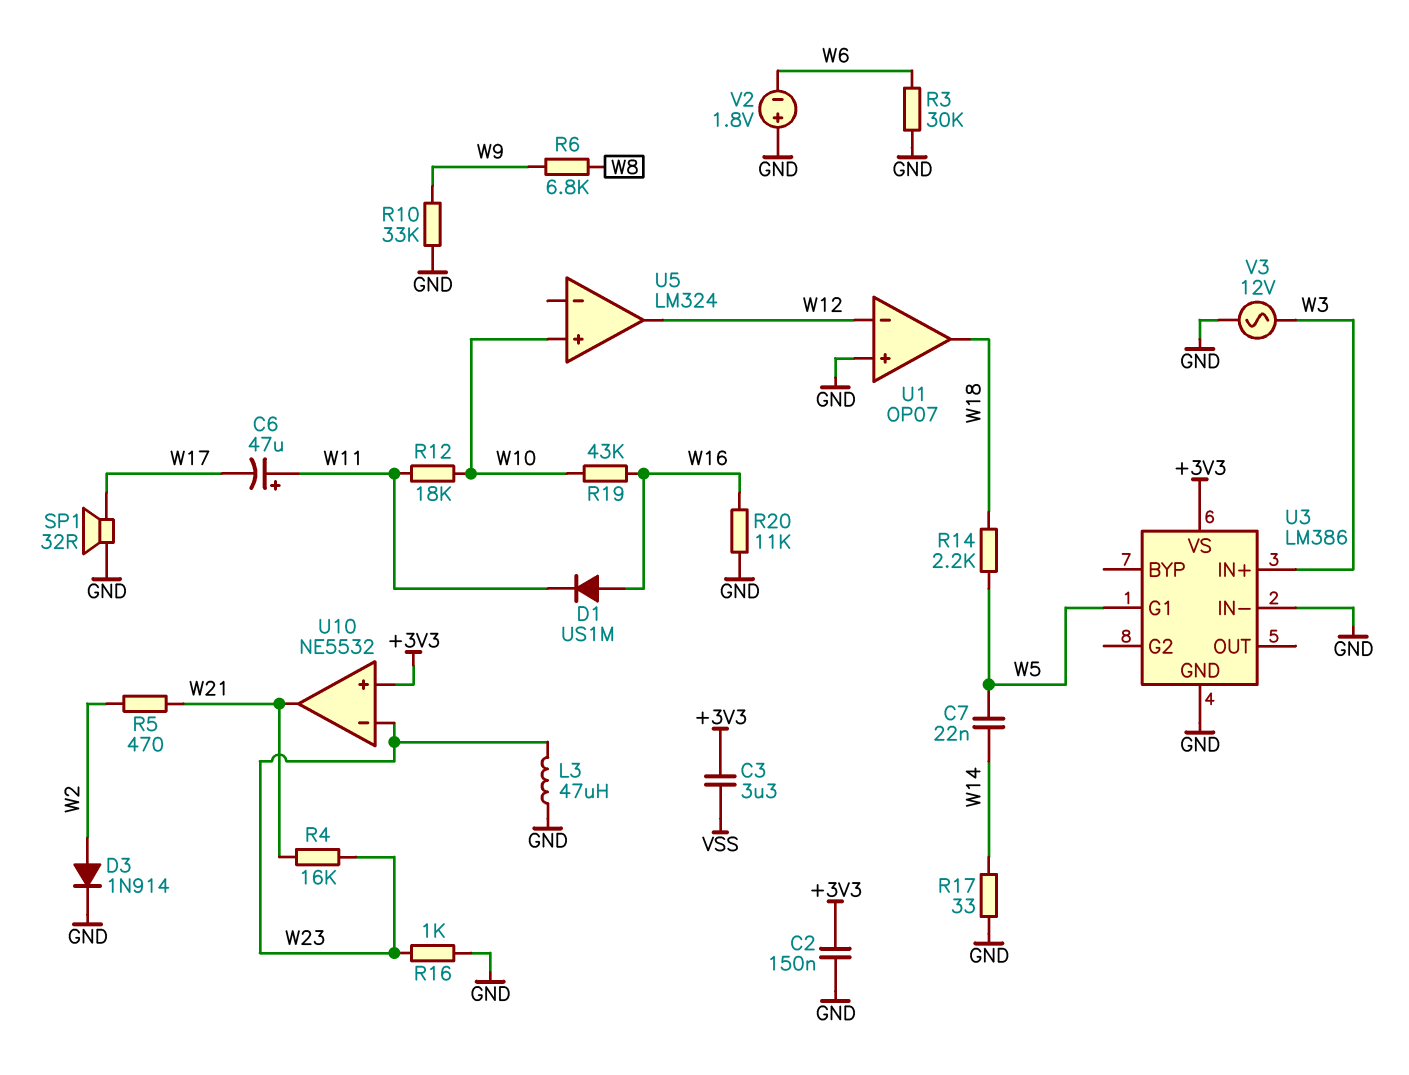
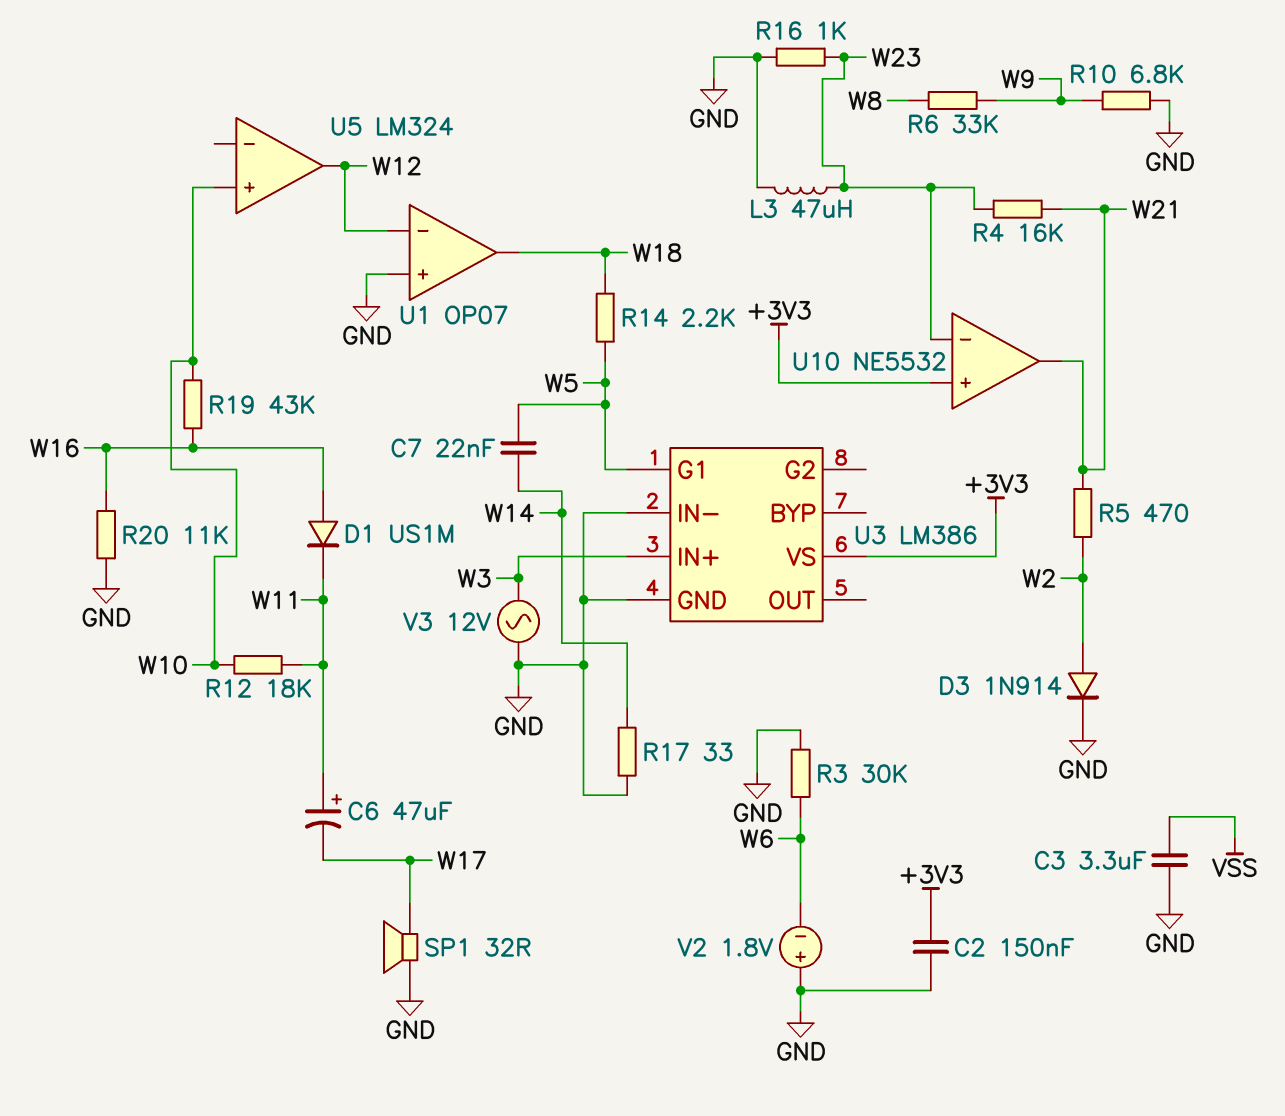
C3: 3.3uF (+3V3, VSS) -> 3.3uF (GND, VSS)
R6: 6.8k (W8, W9) -> 33k (W8, W9)
R10: 33k (GND, W9) -> 6.8k (GND, W9)

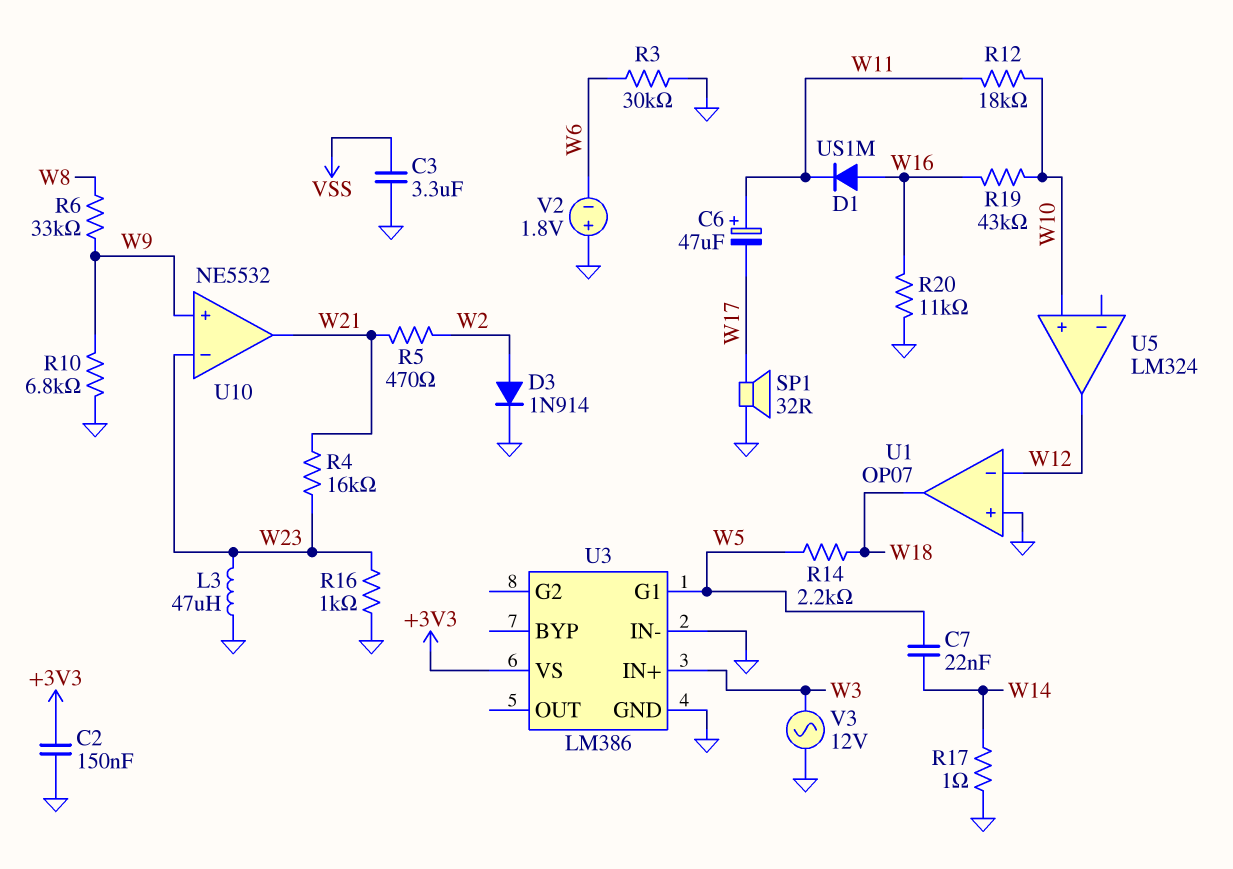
R17: 33 (GND, W14) -> 1 (GND, W14)
U10 pin in+: +3V3 -> W9

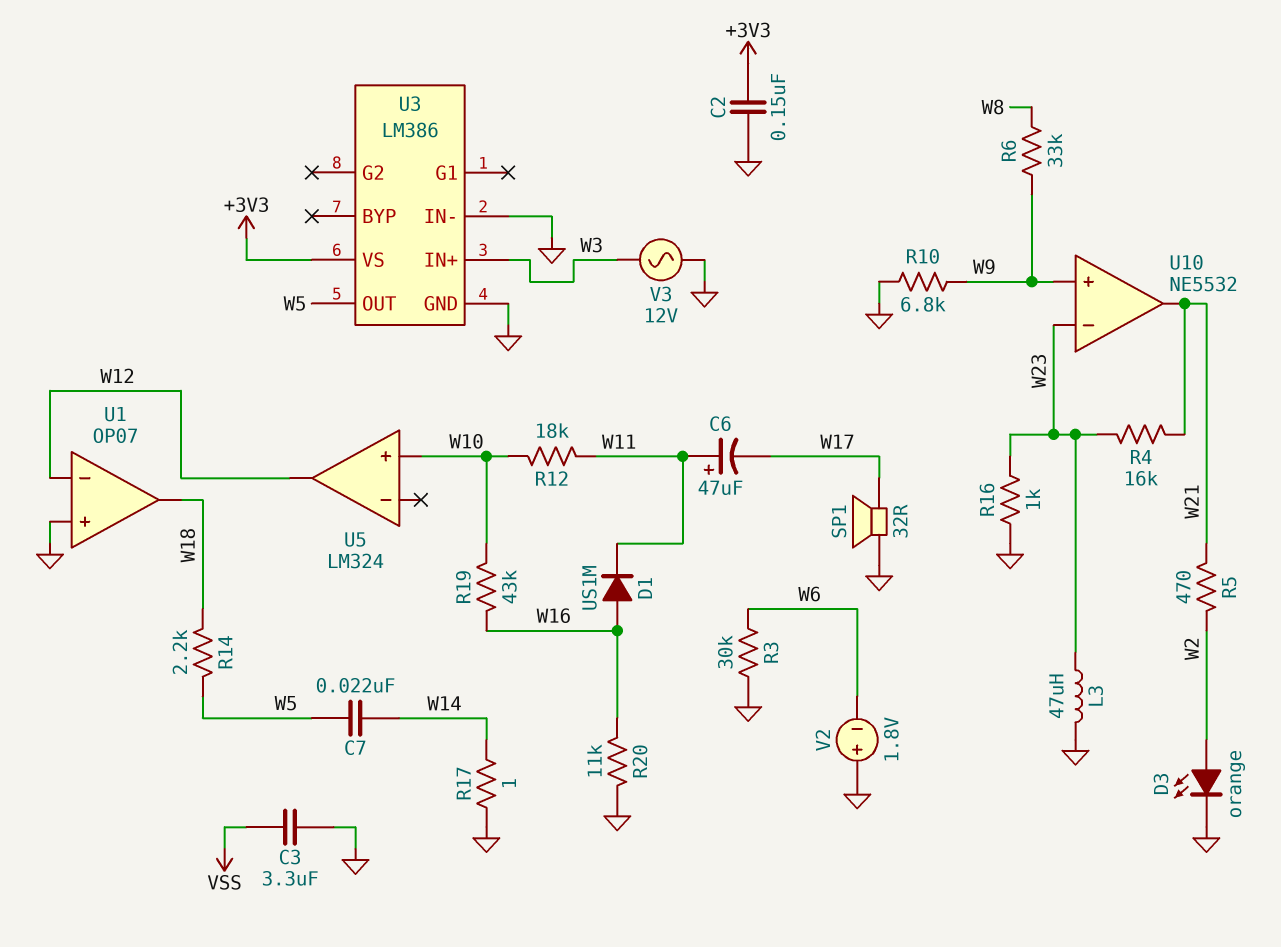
D3: diode 1N914 (A W2, K GND) -> LED orange (A W2, K GND)
U3 pin G1: W5 -> none
U3 pin OUT: none -> W5

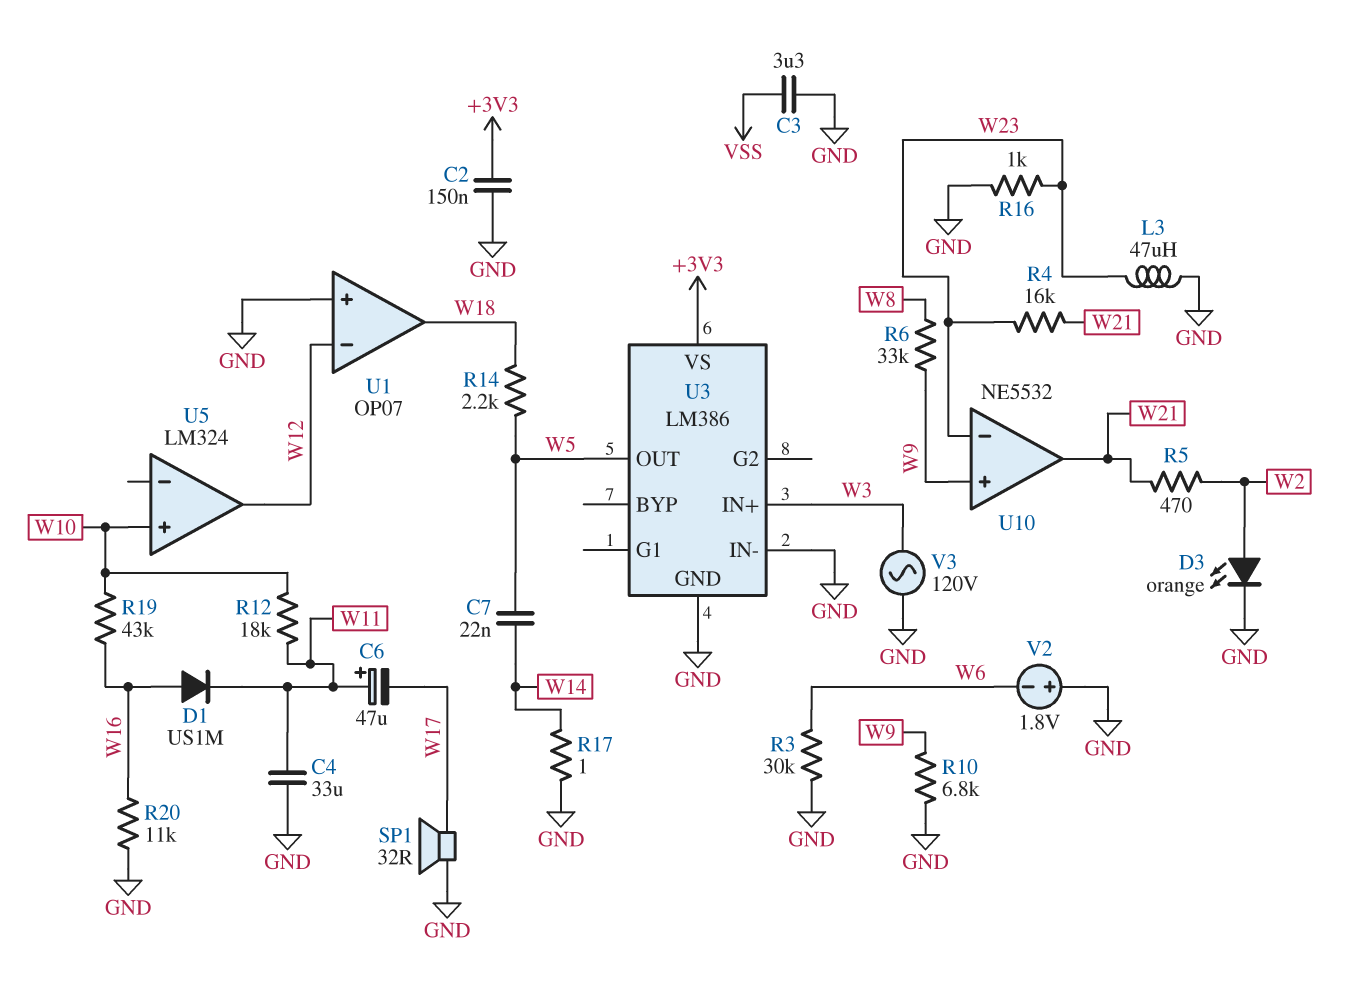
C4: none -> 33uF (GND, W11)
V3: AC 12V (GND, W3) -> AC 120V (GND, W3)

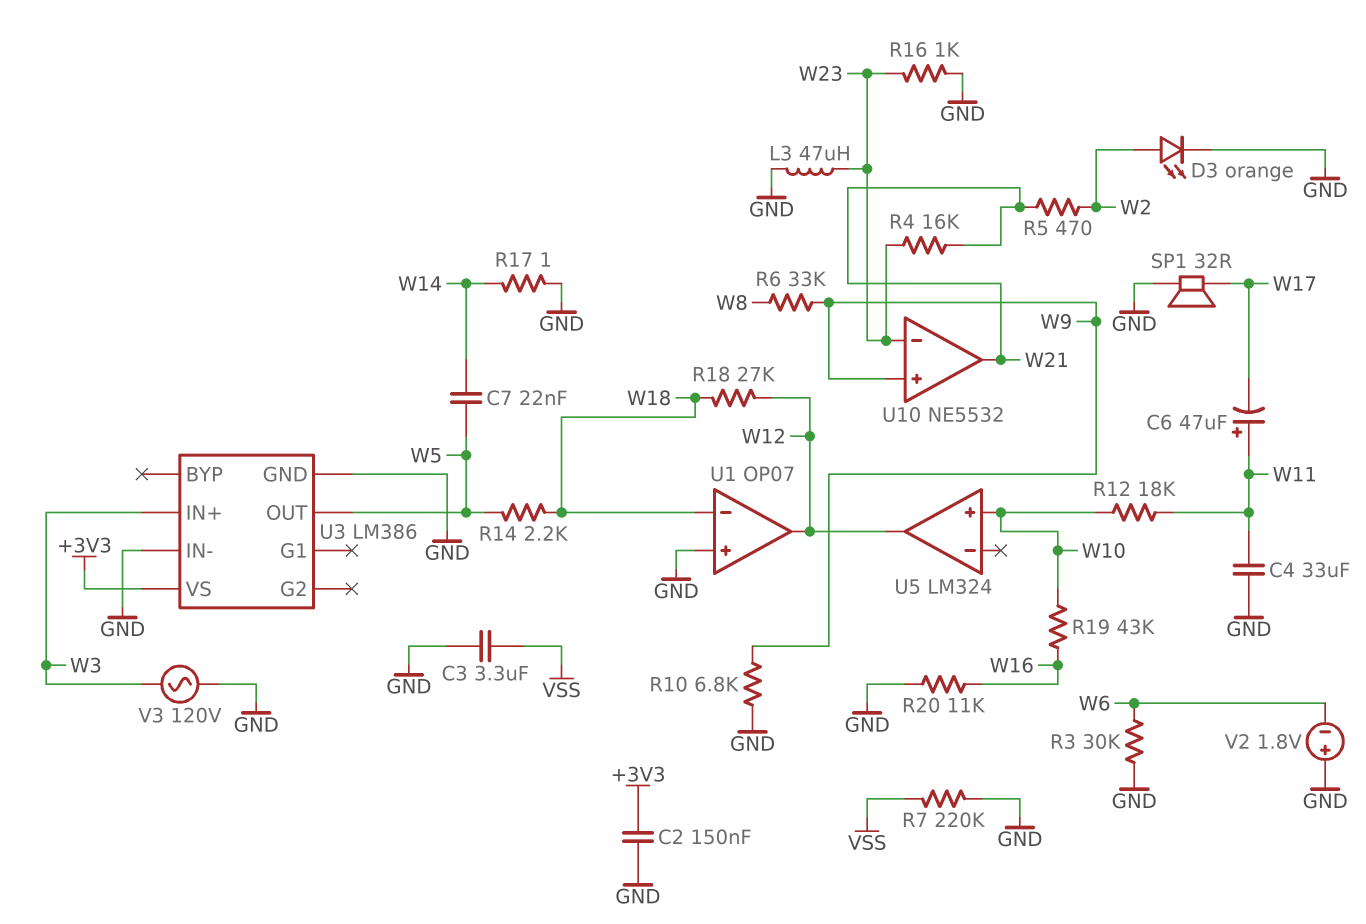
D1: diode US1M (A W16, K W11) -> none
R7: none -> 220k (GND, VSS)
R18: none -> 27k (W12, W18)
U1 pin in-: W12 -> W18
U1 pin out: W18 -> W12

